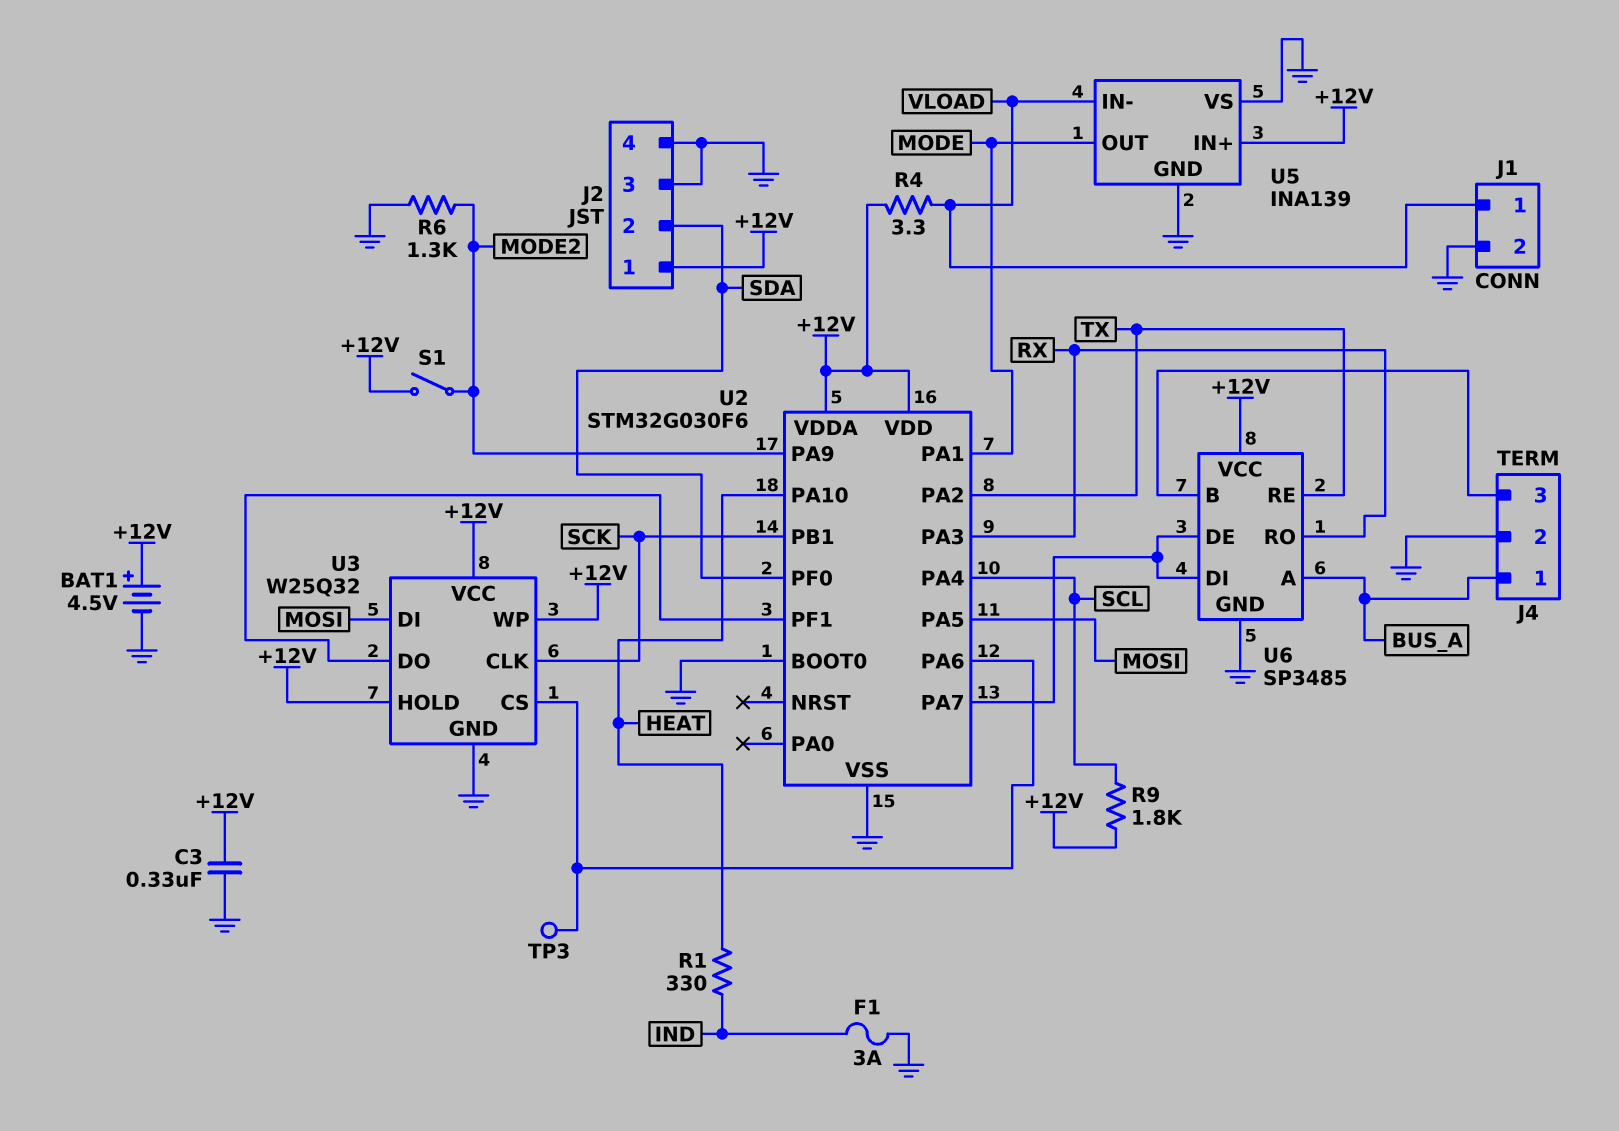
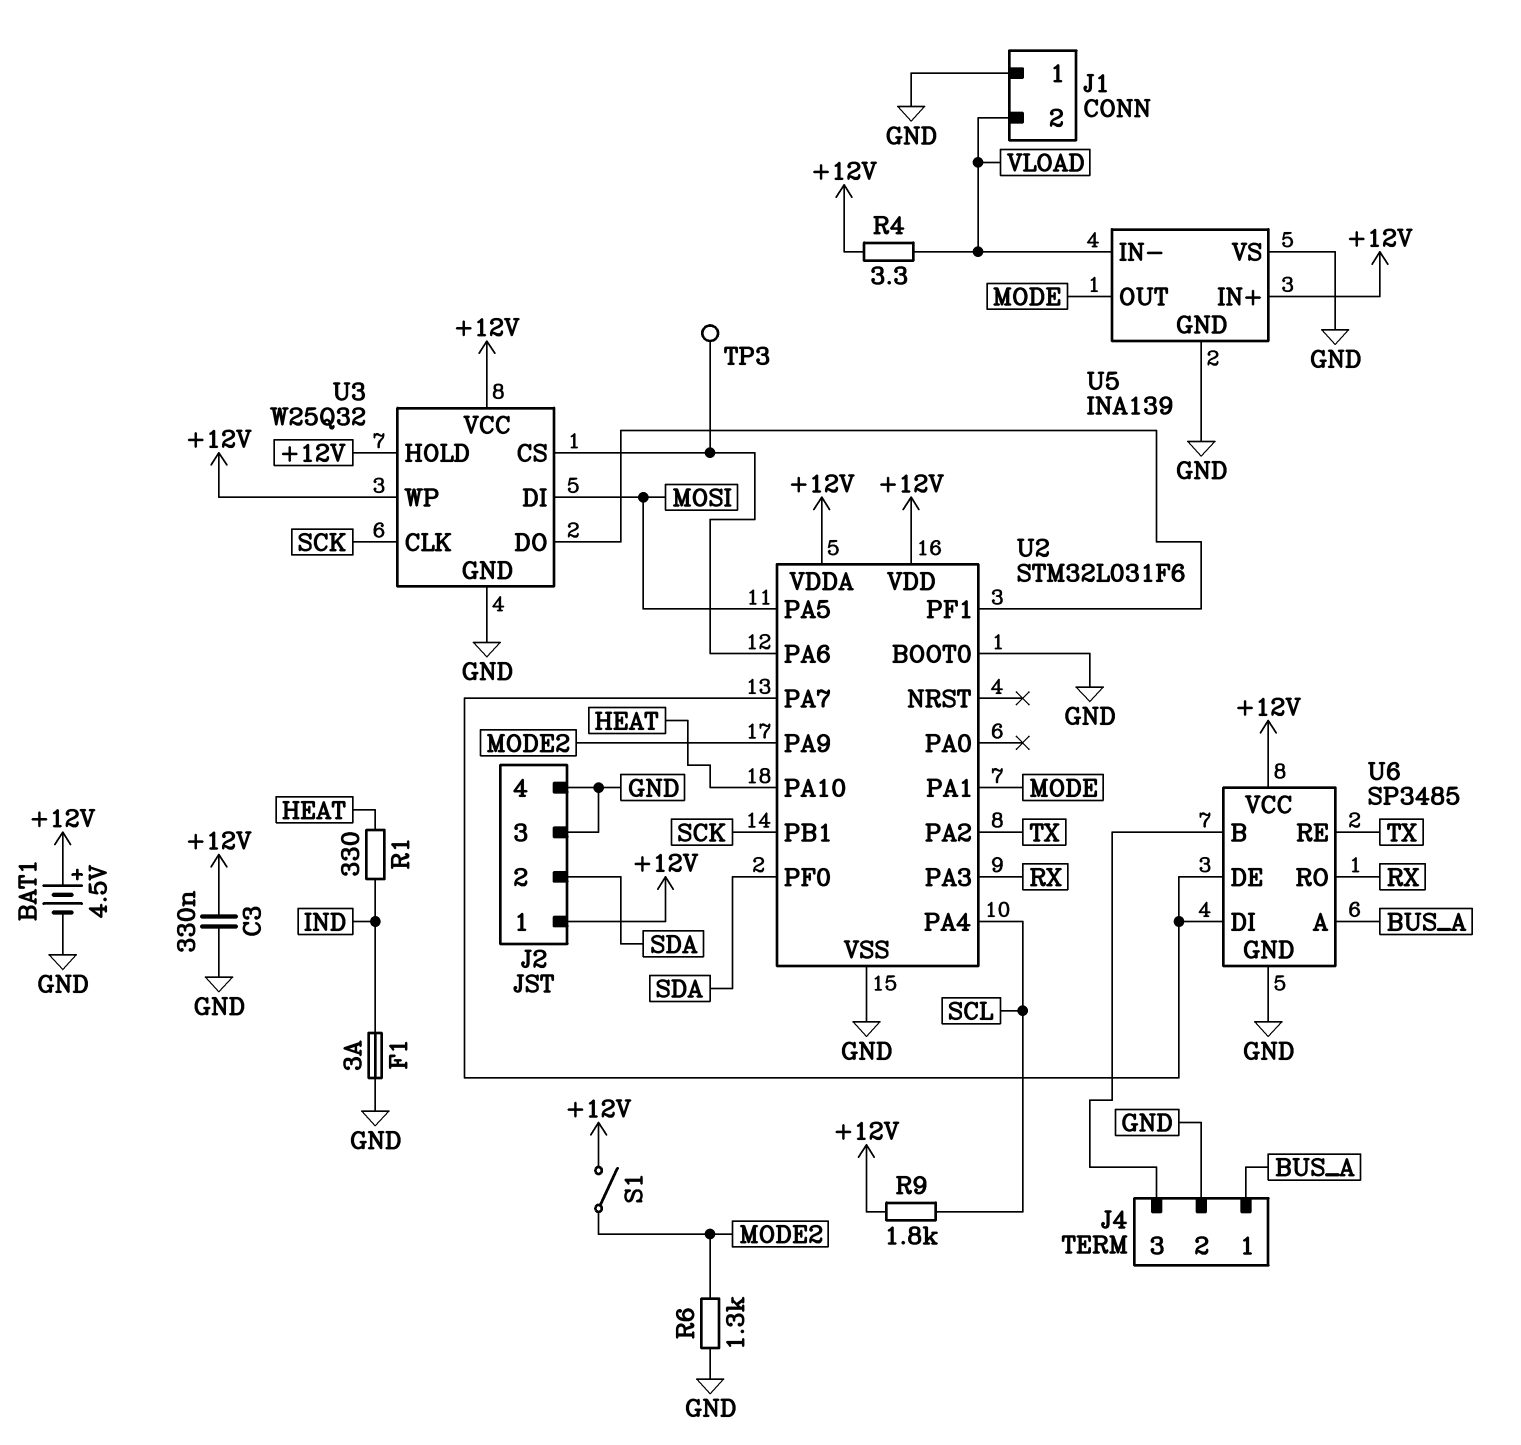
J1 pin 1: VLOAD -> GND
J1 pin 2: GND -> VLOAD
U2: STM32G030F6 -> STM32L031F6

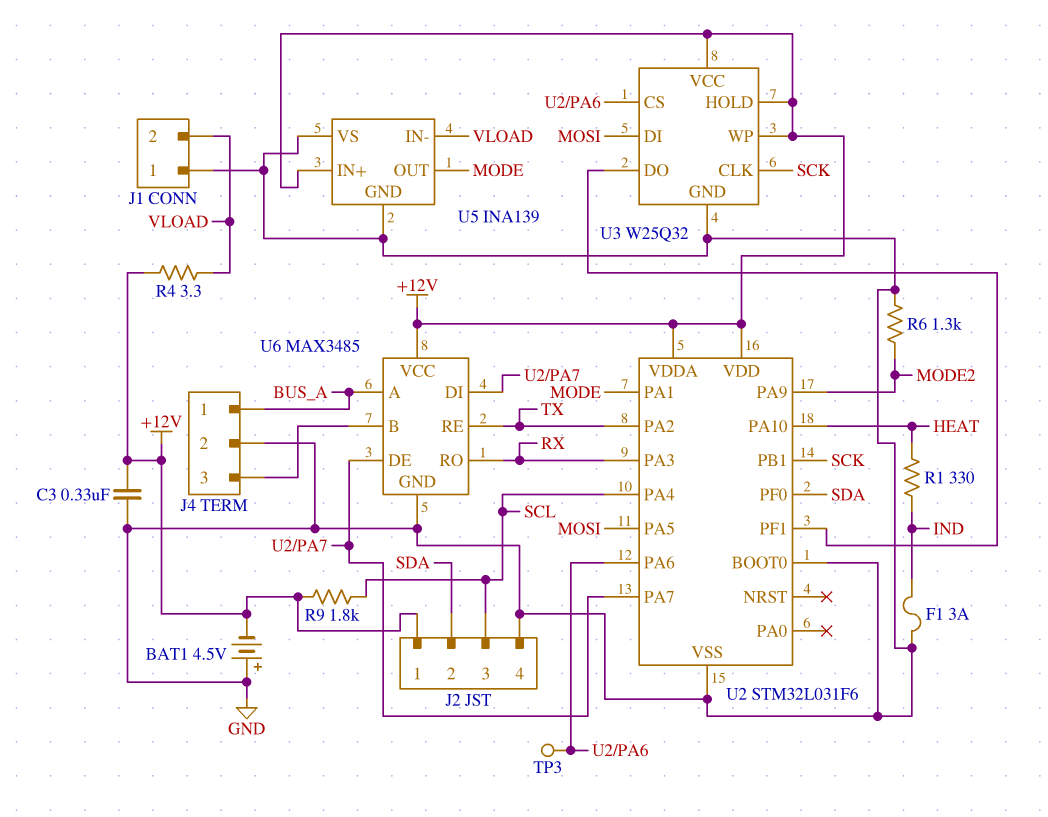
BAT1: 4.5V (plus +12V, minus GND) -> 4.5V (plus GND, minus +12V)
J2 pin 3: GND -> SCL
S1: switch (+12V, MODE2) -> none
U6: SP3485 -> MAX3485

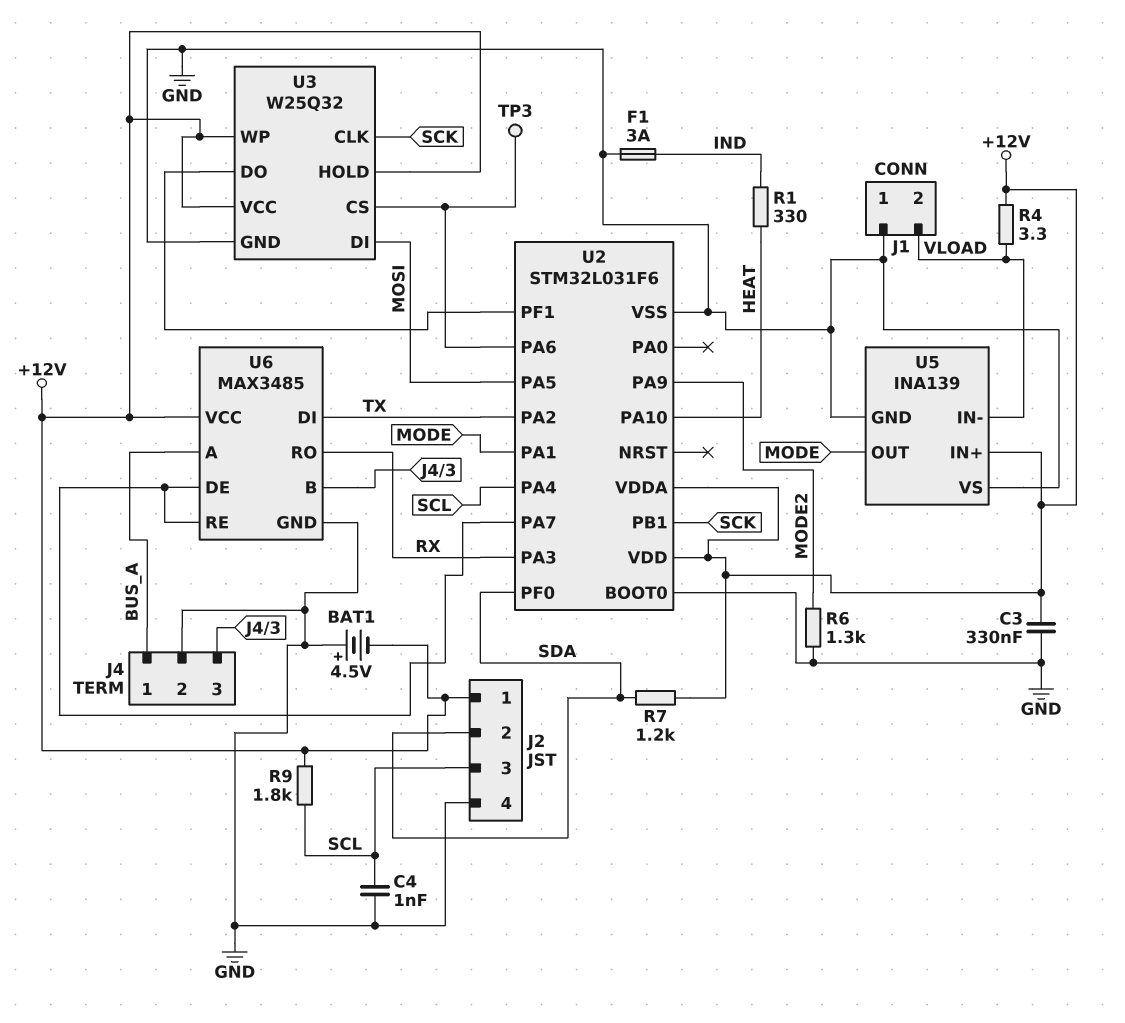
C4: none -> 1nF (GND, SCL)
R7: none -> 1.2k (+12V, SDA)
U6 pin DI: U2/PA7 -> TX
U6 pin RE: TX -> U2/PA7

